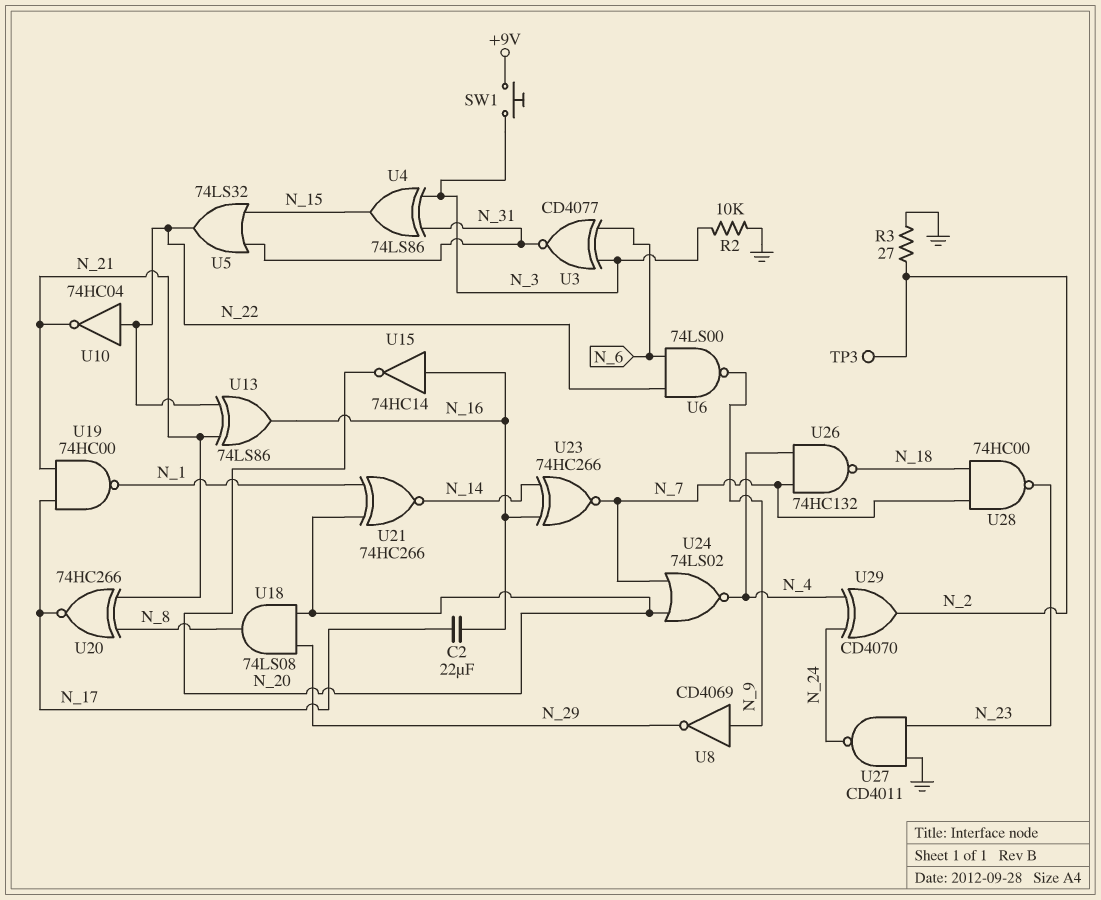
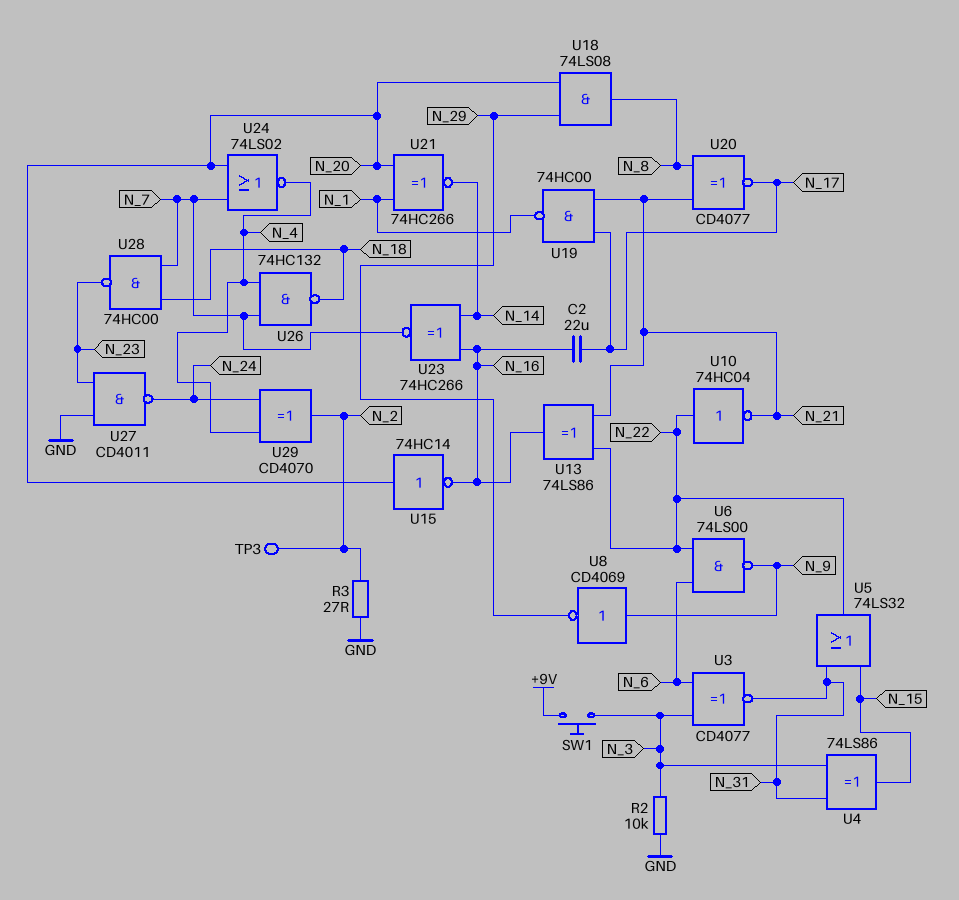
U15: NOT 74HC14 (in N_16, out N_20) -> NOT 74HC14 (in N_20, out N_16)
U20: XNOR 74HC266 (in N_8, in N_21, out N_17) -> XNOR CD4077 (in N_8, in N_21, out N_17)

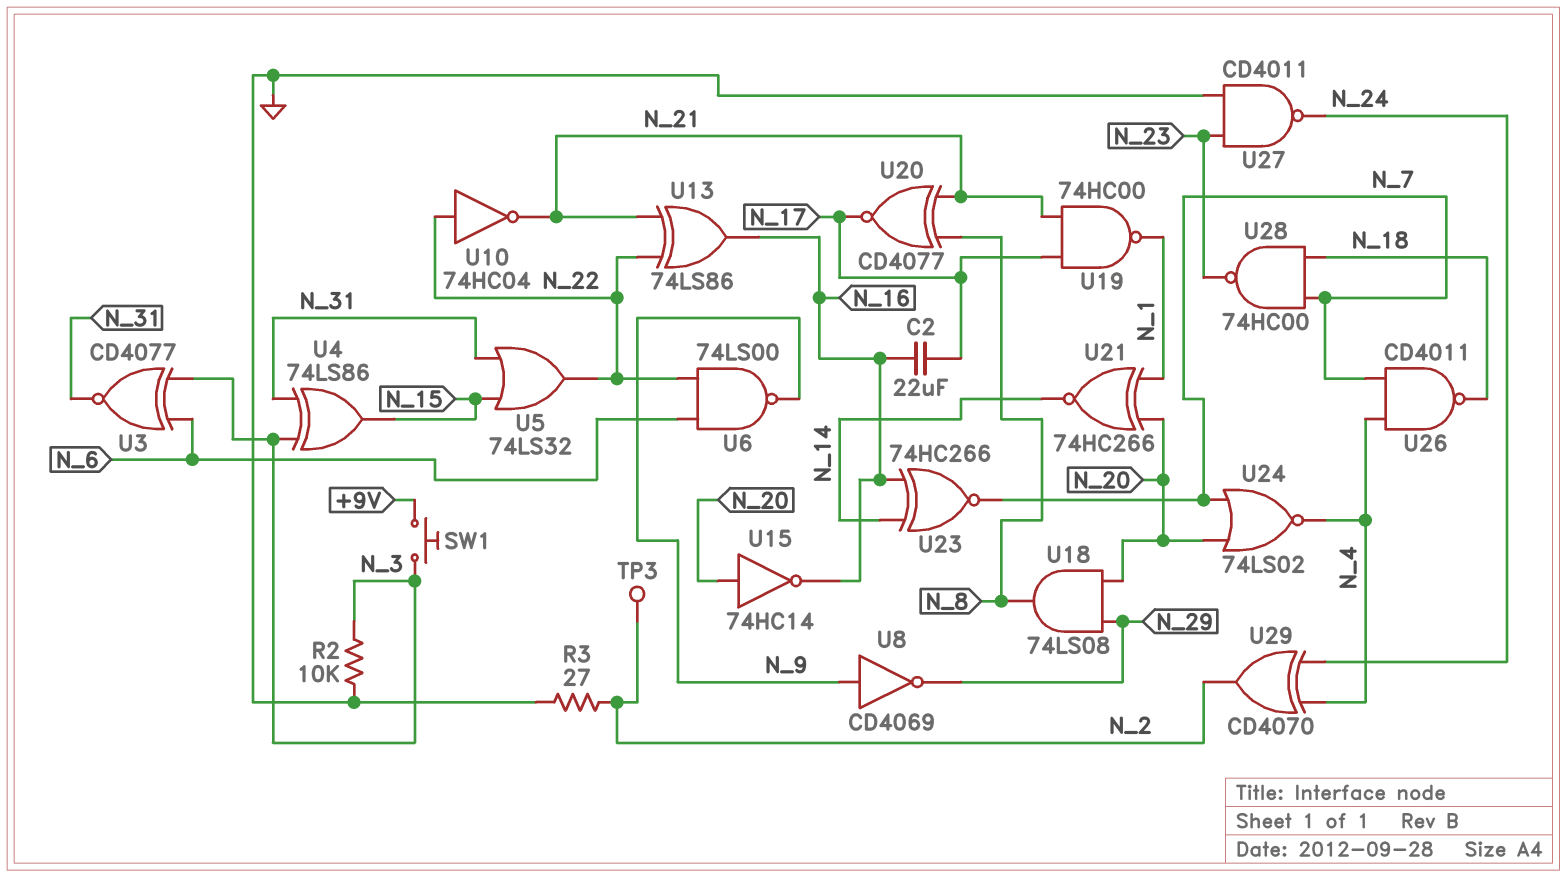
U26: NAND 74HC132 (in N_4, in N_7, out N_18) -> NAND CD4011 (in N_4, in N_7, out N_18)

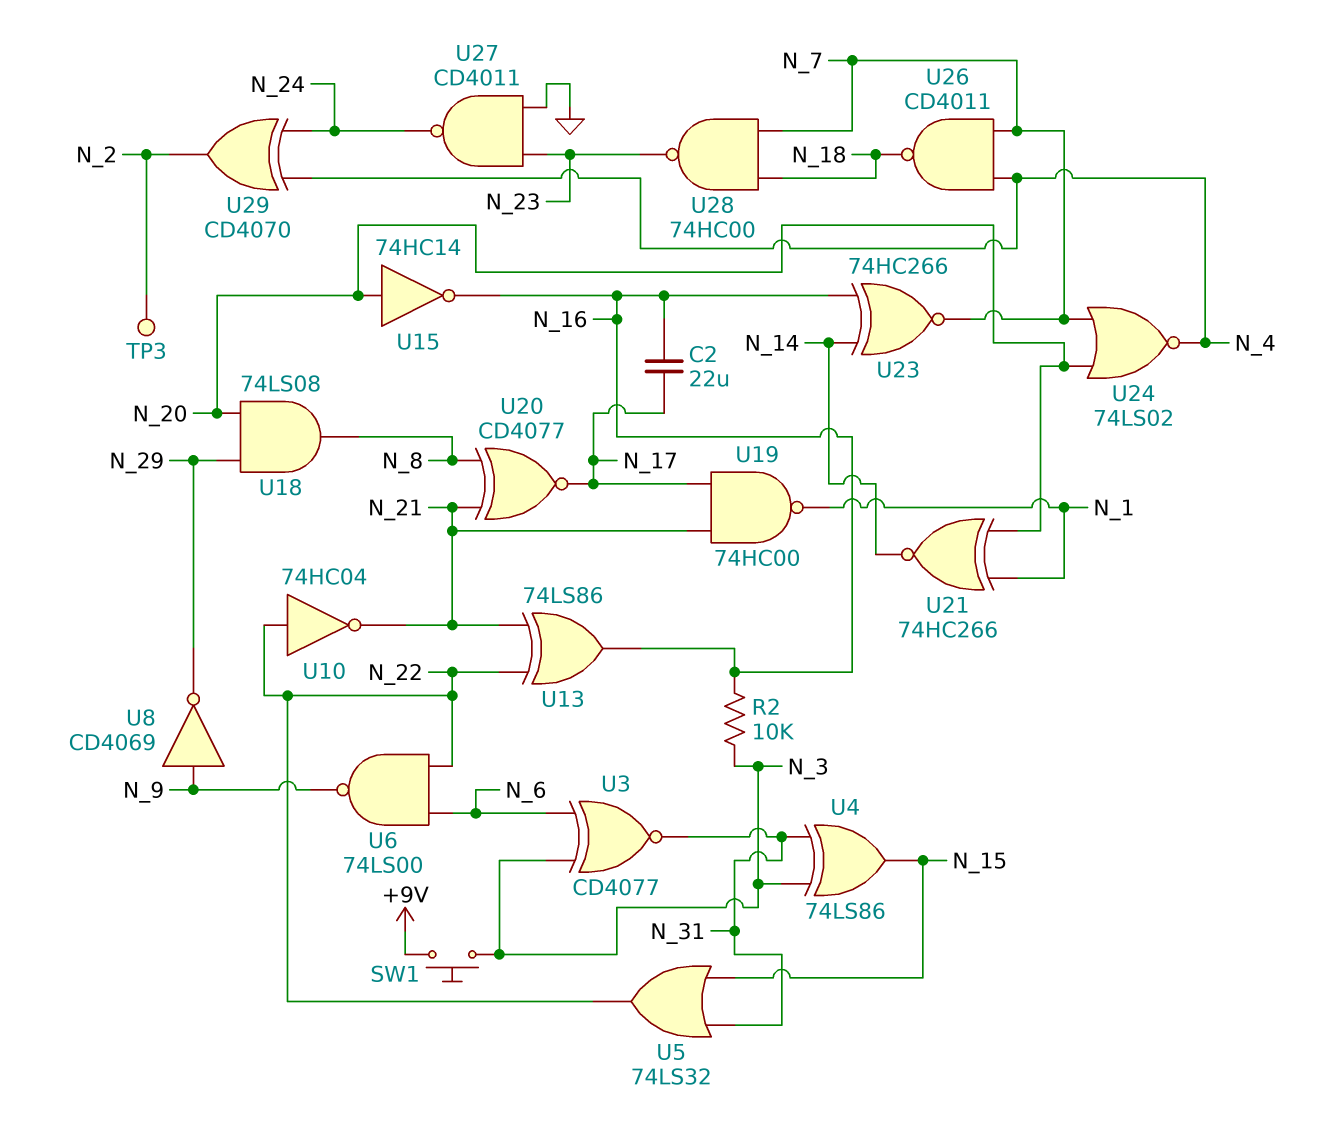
R2: 10k (GND, N_3) -> 10k (N_3, N_16)
R3: 27 (GND, N_2) -> none

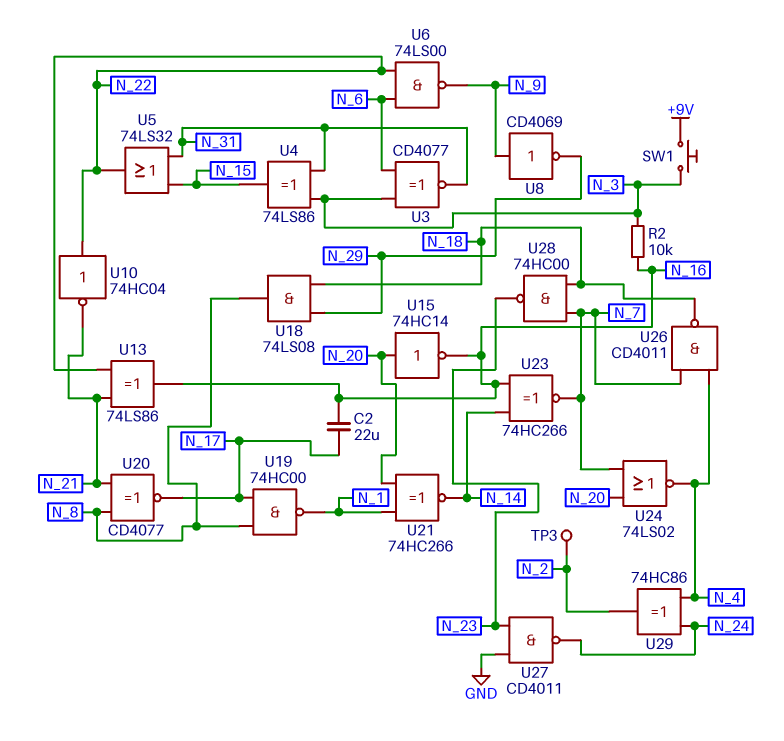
U18: AND 74LS08 (in N_20, in N_29, out N_8) -> AND 74LS08 (in N_18, in N_29, out N_8)
U19: NAND 74HC00 (in N_17, in N_21, out N_1) -> NAND 74HC00 (in N_8, in N_17, out N_1)
U29: XOR CD4070 (in N_4, in N_24, out N_2) -> XOR 74HC86 (in N_4, in N_24, out N_2)

